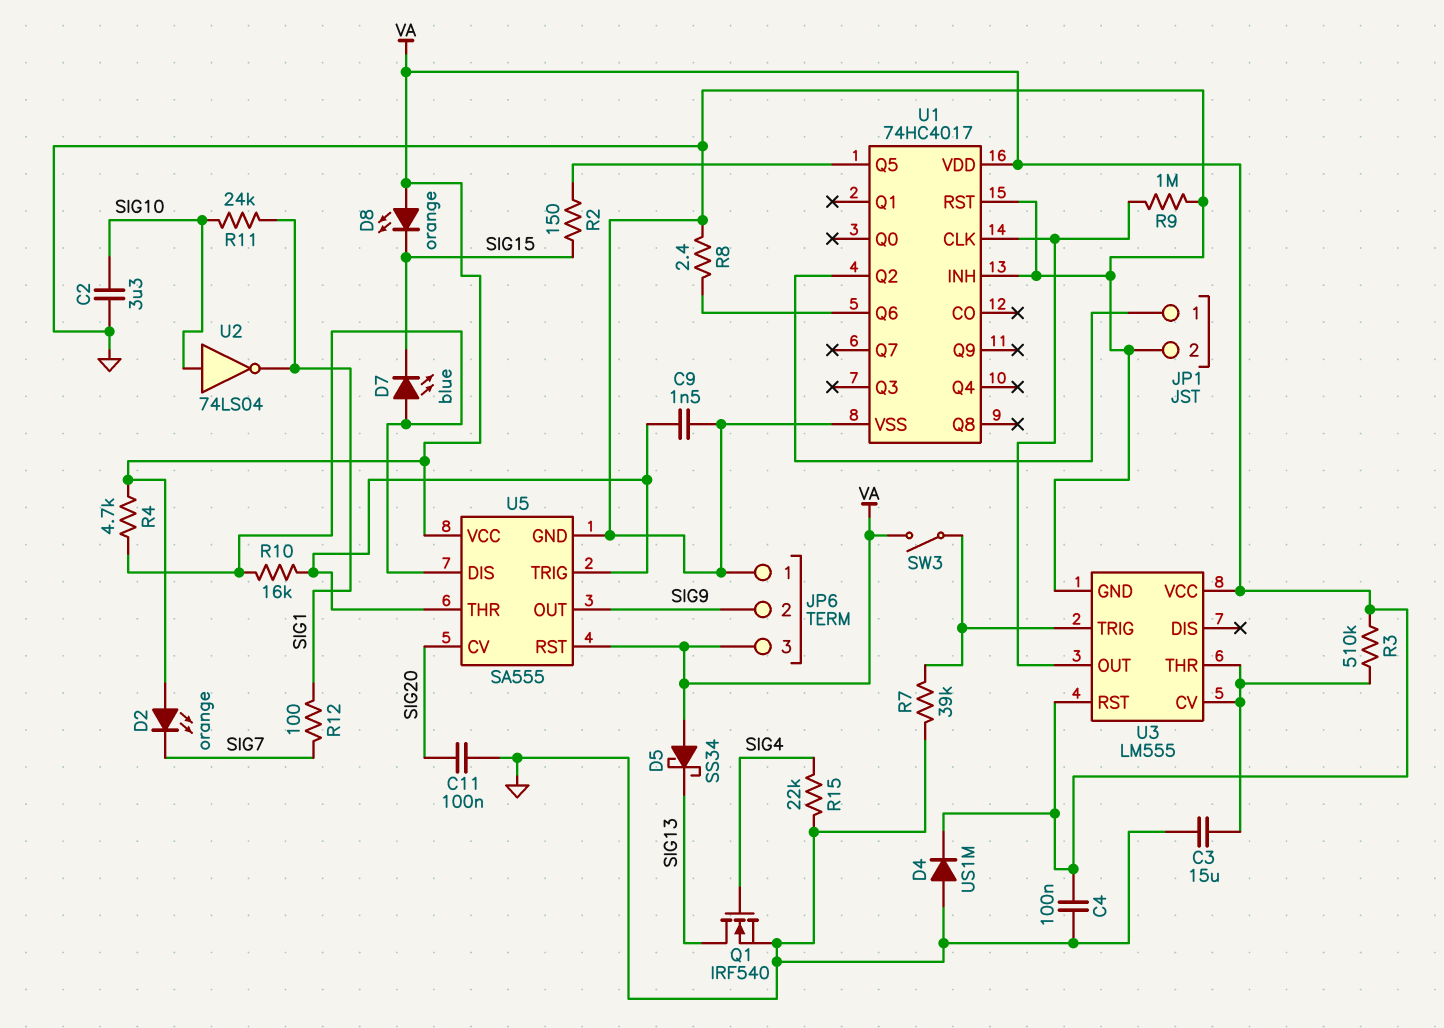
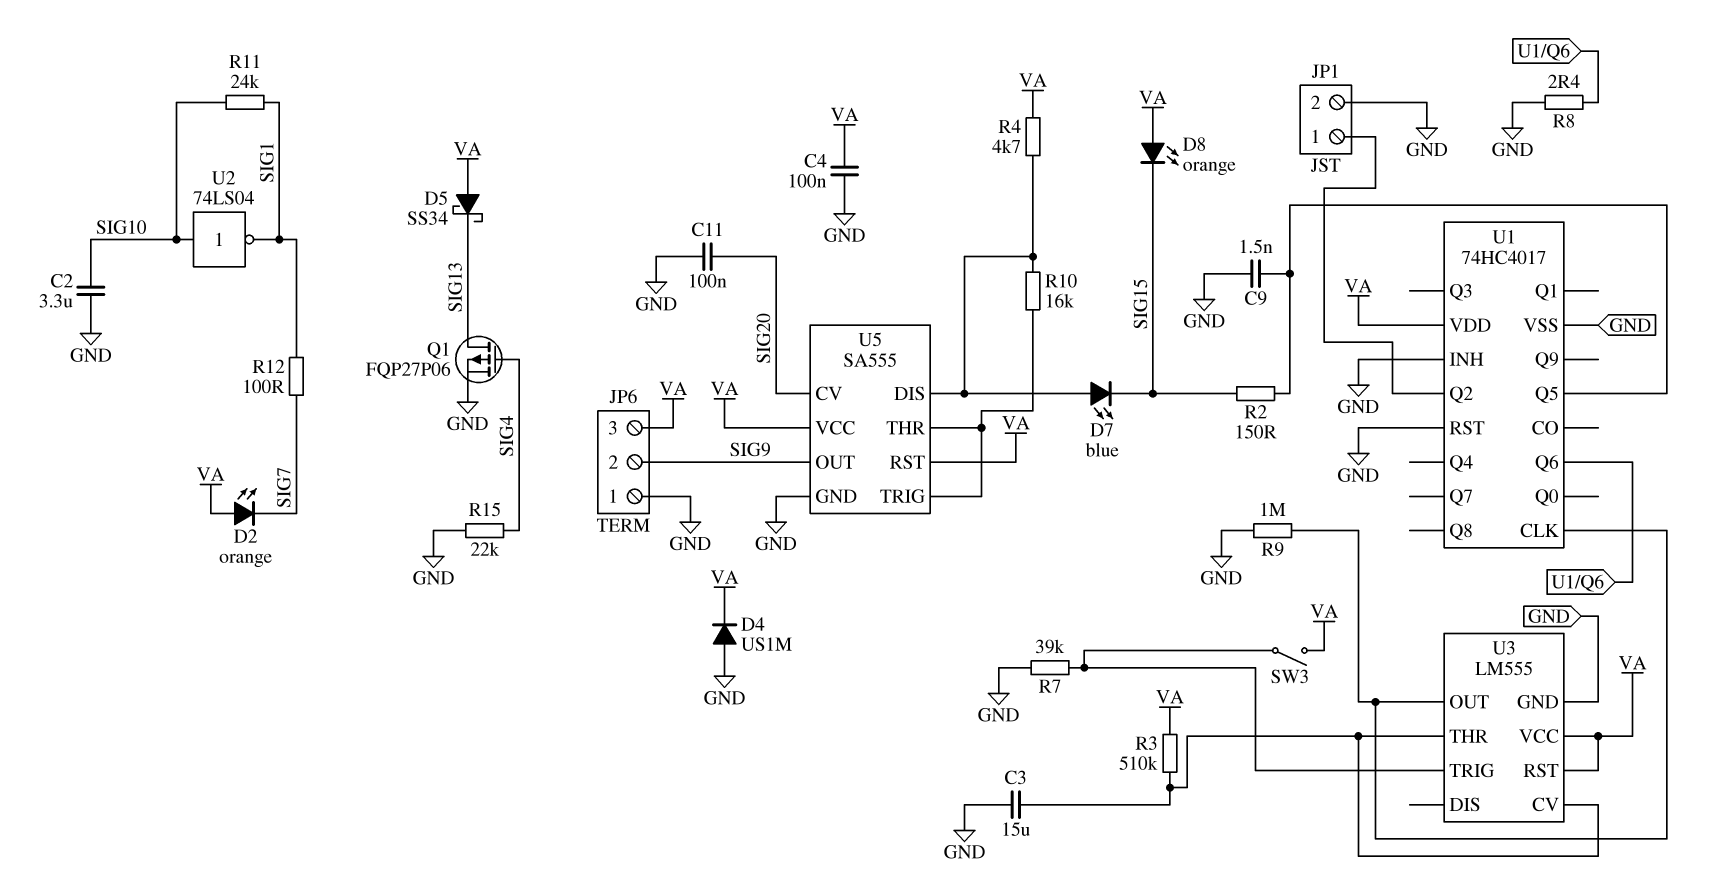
C9: 1.5nF (GND, U5/THR) -> 1.5nF (GND, U1/Q5)
Q1: NMOS IRF540 (G SIG4, D SIG13, S GND) -> PMOS FQP27P06 (G SIG4, D SIG13, S GND)

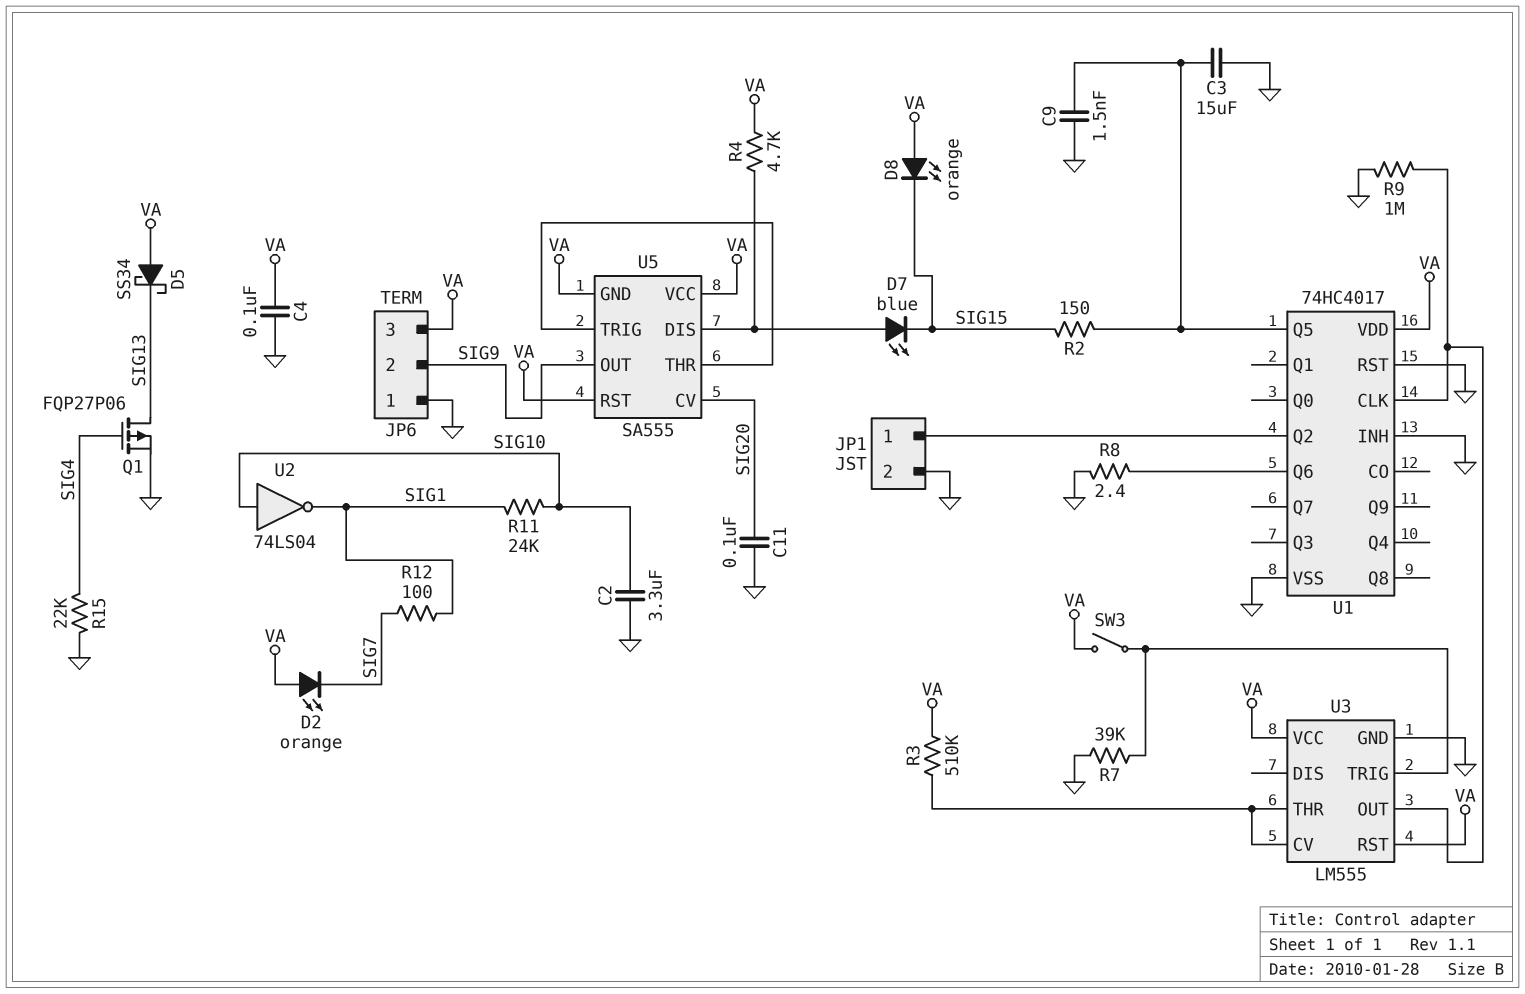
C3: 15uF (GND, U3/CV) -> 15uF (GND, U1/Q5)
D4: diode US1M (A GND, K VA) -> none
R10: 16k (U5/DIS, U5/THR) -> none
U5 pin GND: GND -> VA

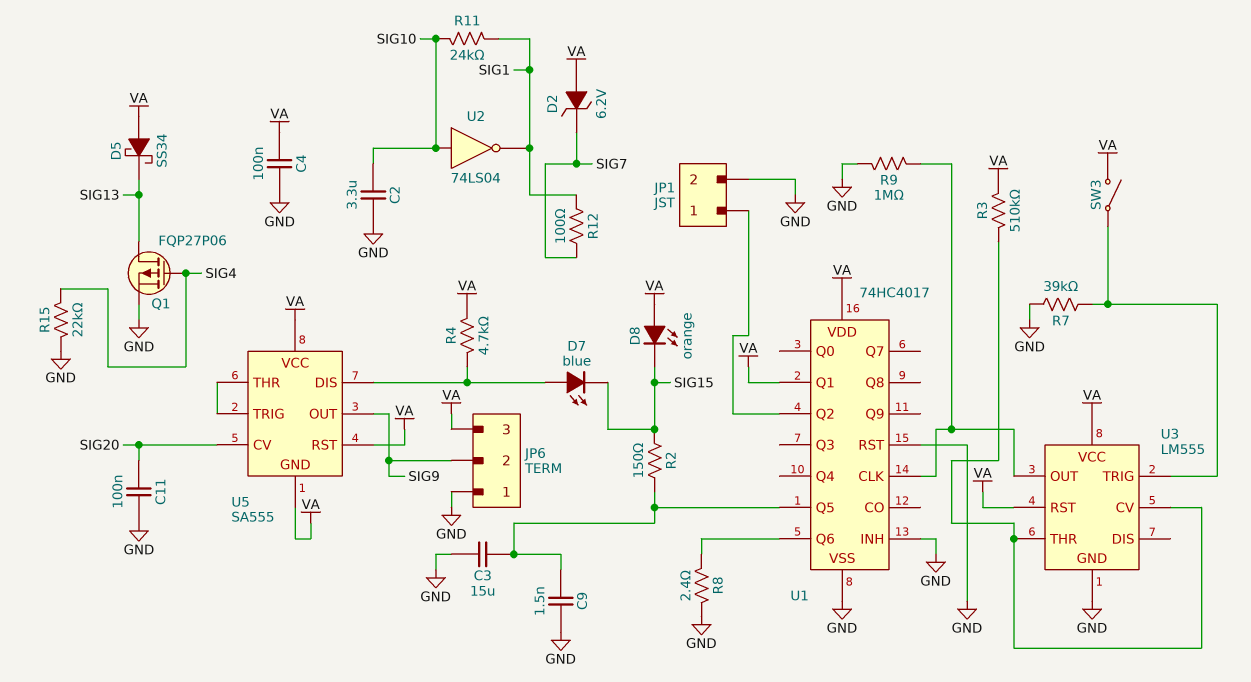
D2: LED orange (A VA, K SIG7) -> zener 6.2V (A VA, K SIG7)
U1 pin Q1: none -> VA

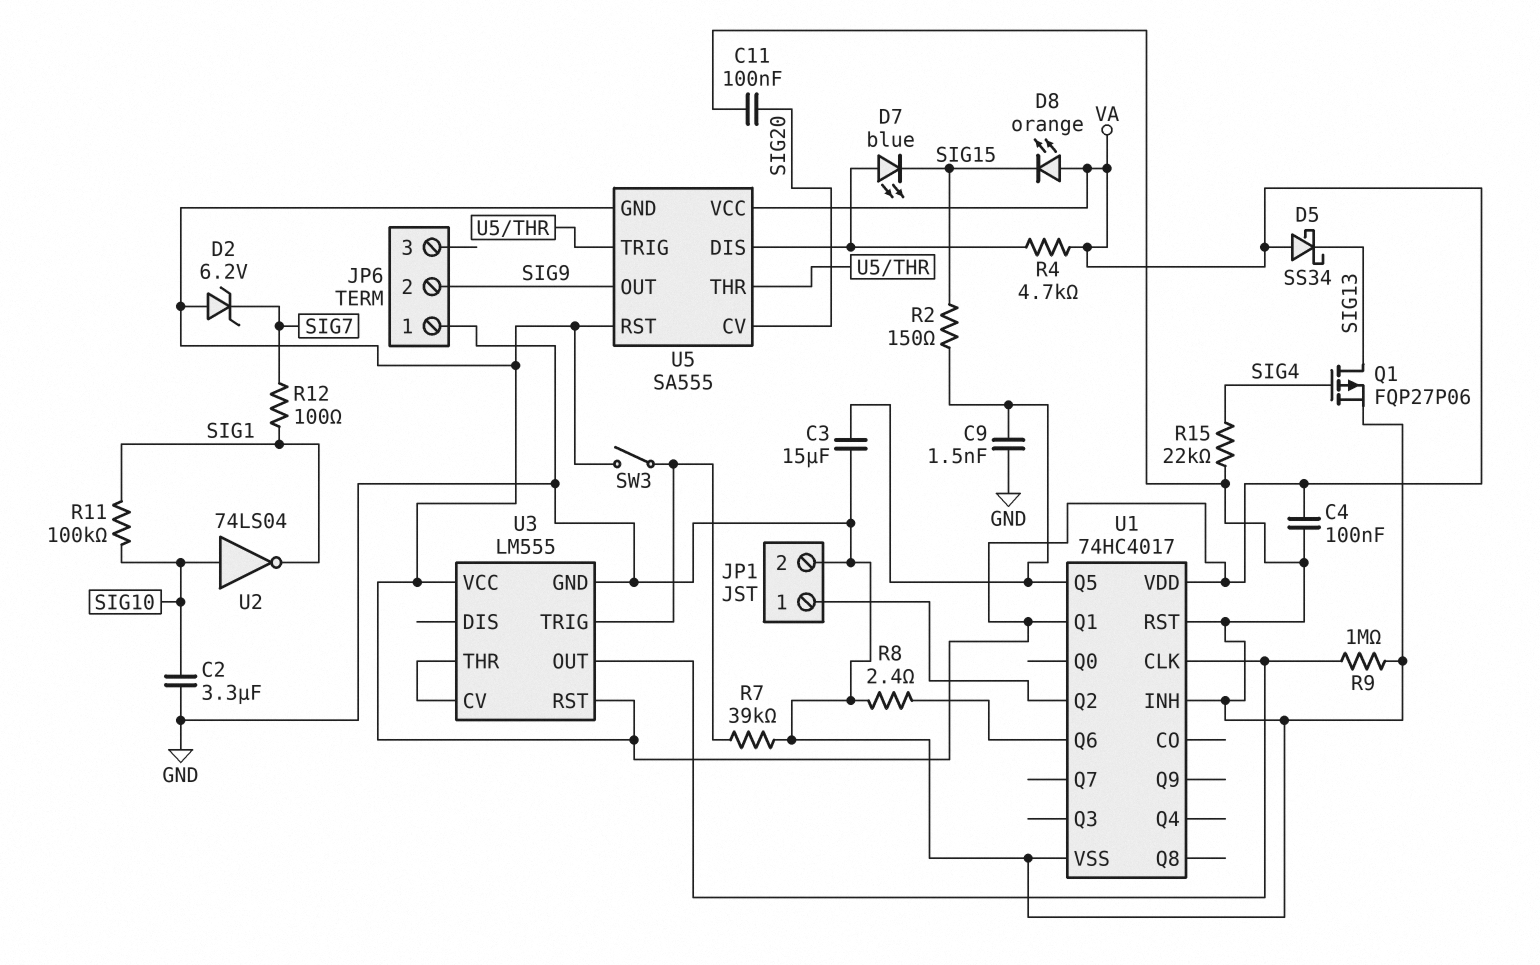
JP6 pin 3: VA -> none
R3: 510k (U3/CV, VA) -> none
R11: 24k (SIG1, SIG10) -> 100k (SIG1, SIG10)

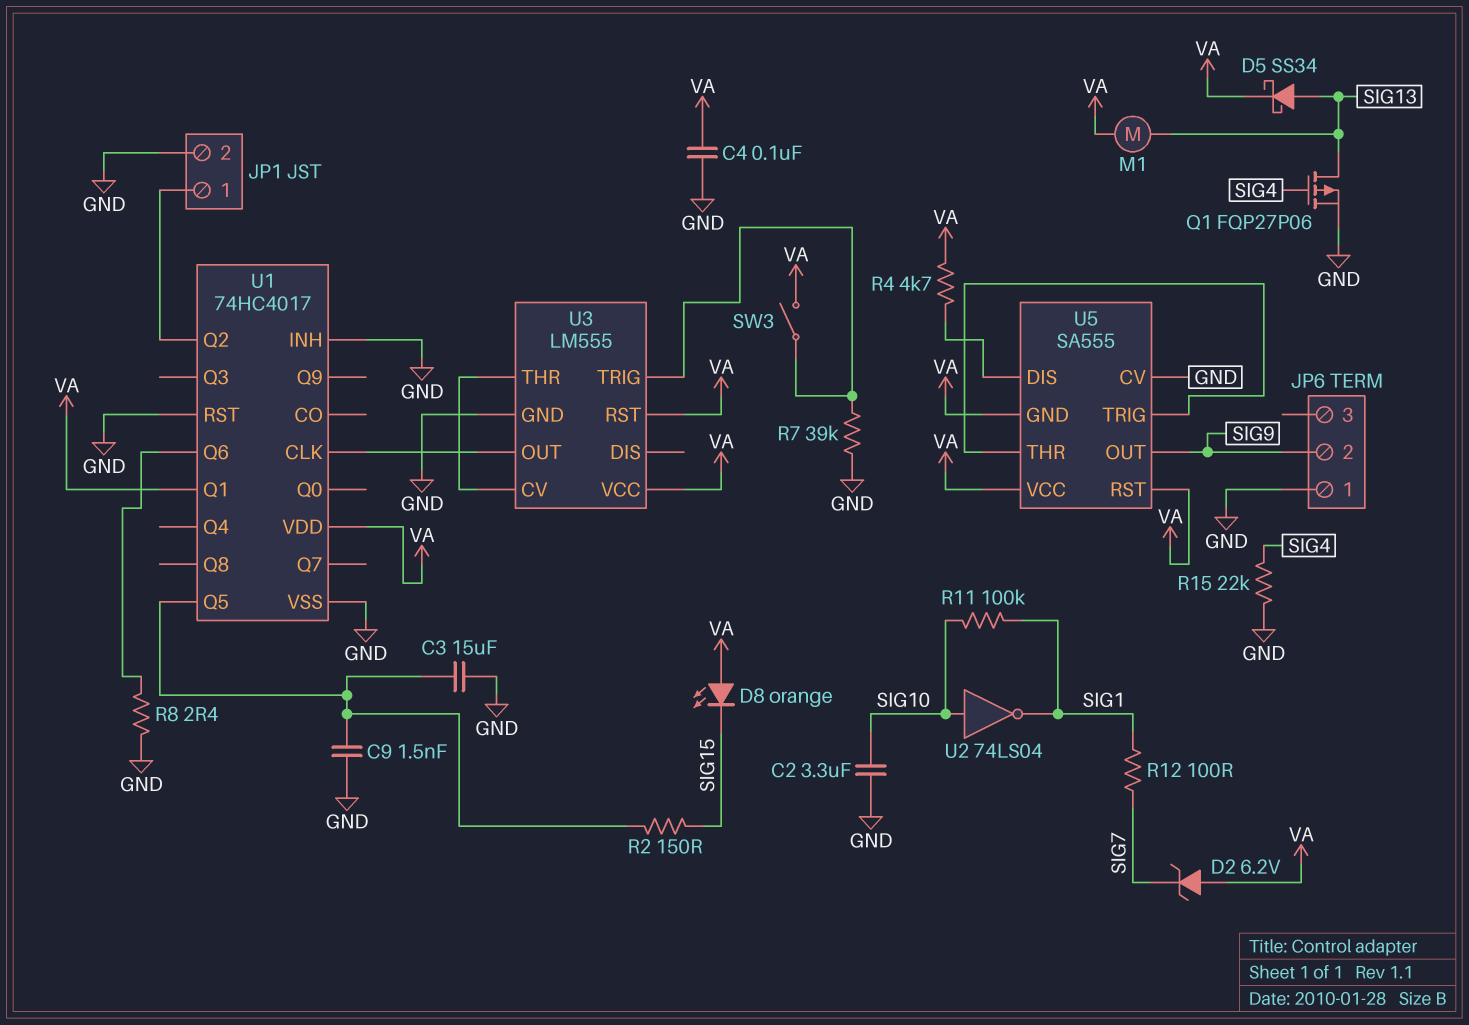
C11: 100nF (GND, SIG20) -> none
D5: schottky SS34 (A VA, K SIG13) -> schottky SS34 (A SIG13, K VA)
D7: LED blue (A U5/DIS, K SIG15) -> none
M1: none -> motor (SIG13, VA)
R9: 1M (GND, U1/CLK) -> none
U5 pin CV: SIG20 -> GND

